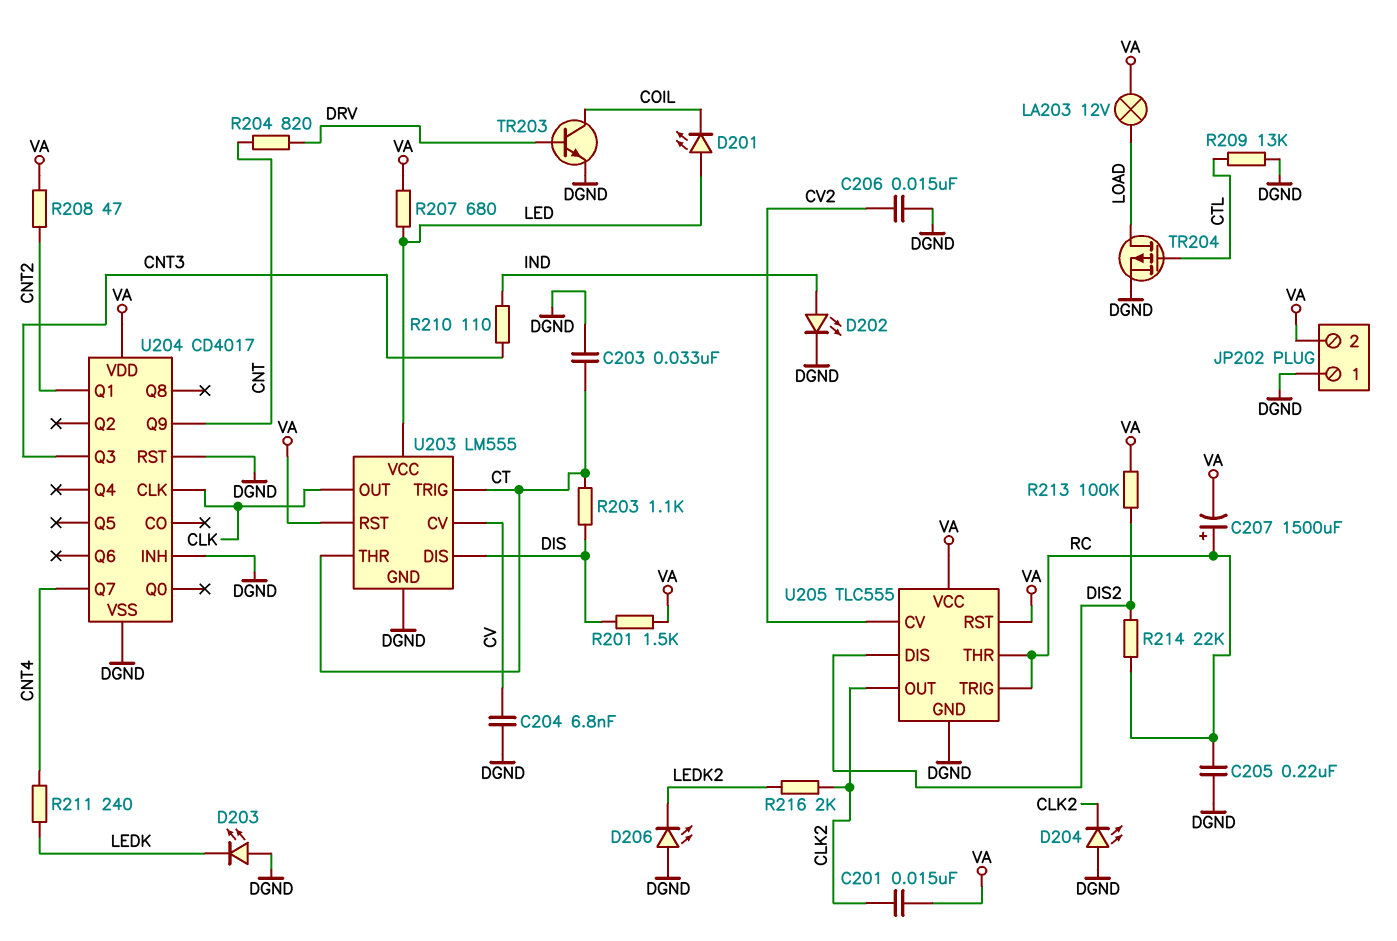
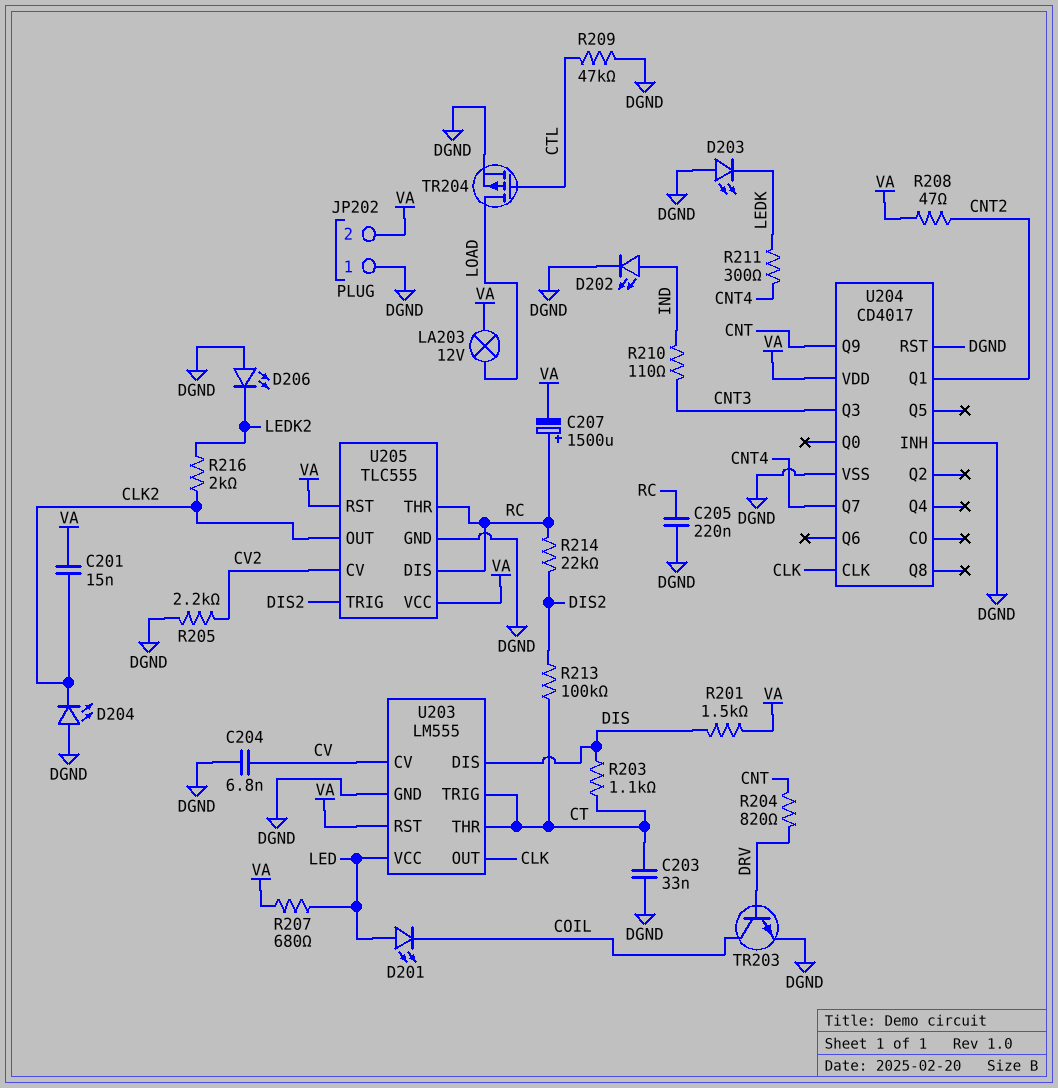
C206: 15nF (CV2, DGND) -> none
R205: none -> 2.2k (CV2, DGND)
R209: 13k (CTL, DGND) -> 47k (CTL, DGND)
R211: 240 (CNT4, LEDK) -> 300 (CNT4, LEDK)
R213: 100k (DIS2, VA) -> 100k (CT, DIS2)
U205 pin DIS: DIS2 -> RC
U205 pin TRIG: RC -> DIS2

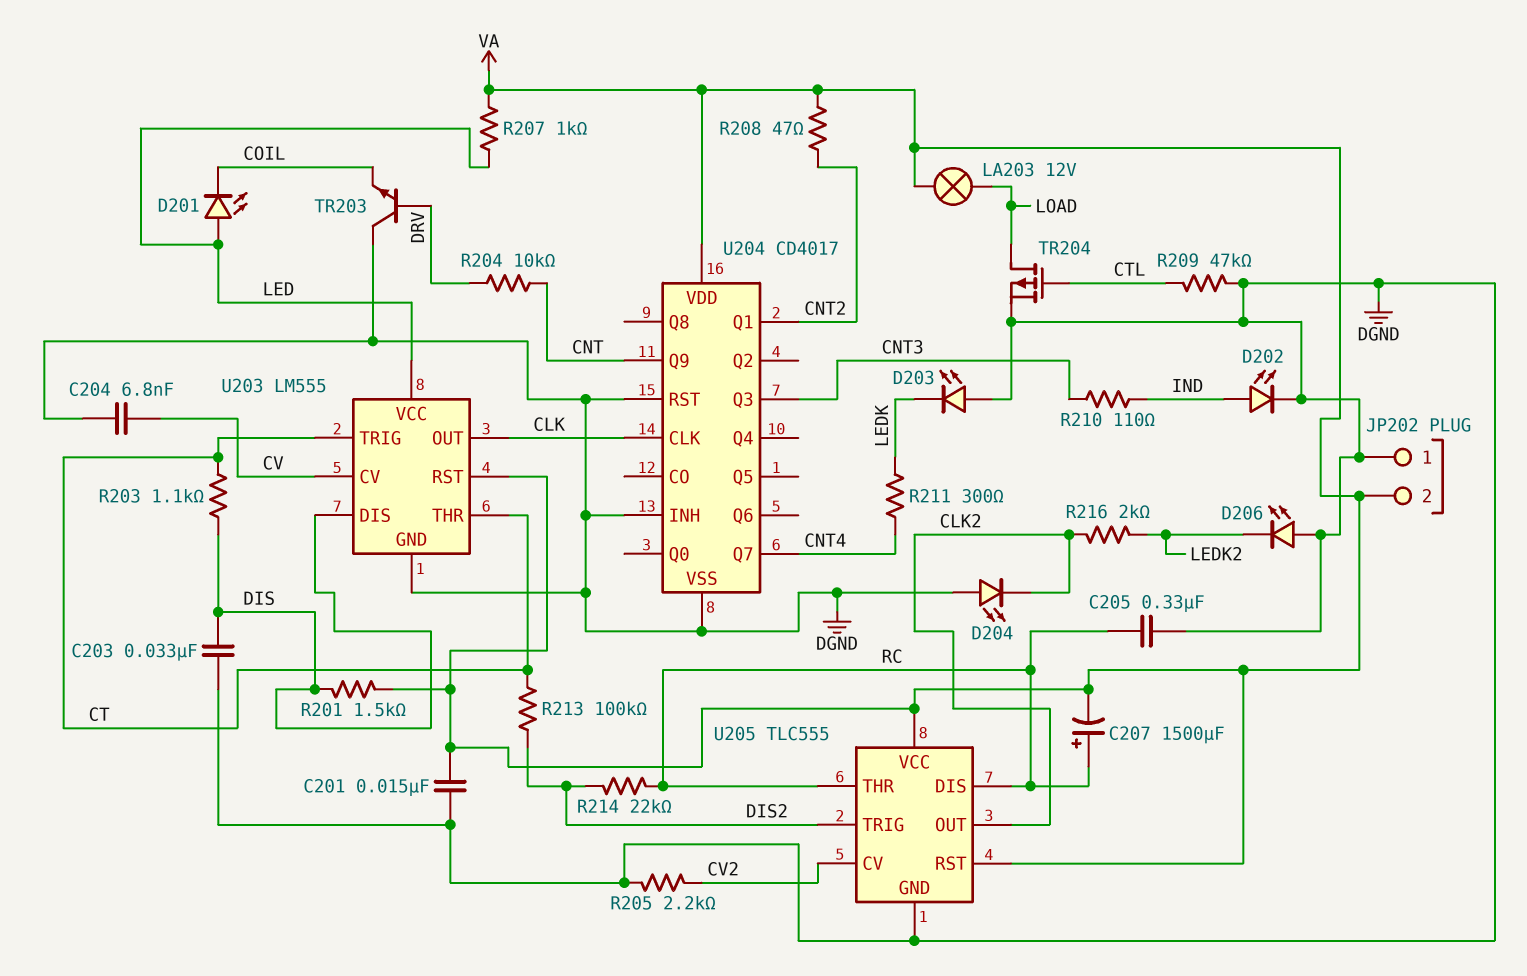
C201: 15nF (CLK2, VA) -> 15nF (DGND, VA)
C203: 33nF (CT, DGND) -> 33nF (DGND, DIS)
C205: 220nF (DGND, RC) -> 330nF (DGND, RC)
R204: 820 (CNT, DRV) -> 10k (CNT, DRV)
R207: 680 (LED, VA) -> 1k (LED, VA)
TR203: NPN (B DRV, C COIL, E DGND) -> NPN (B DRV, C DGND, E COIL)

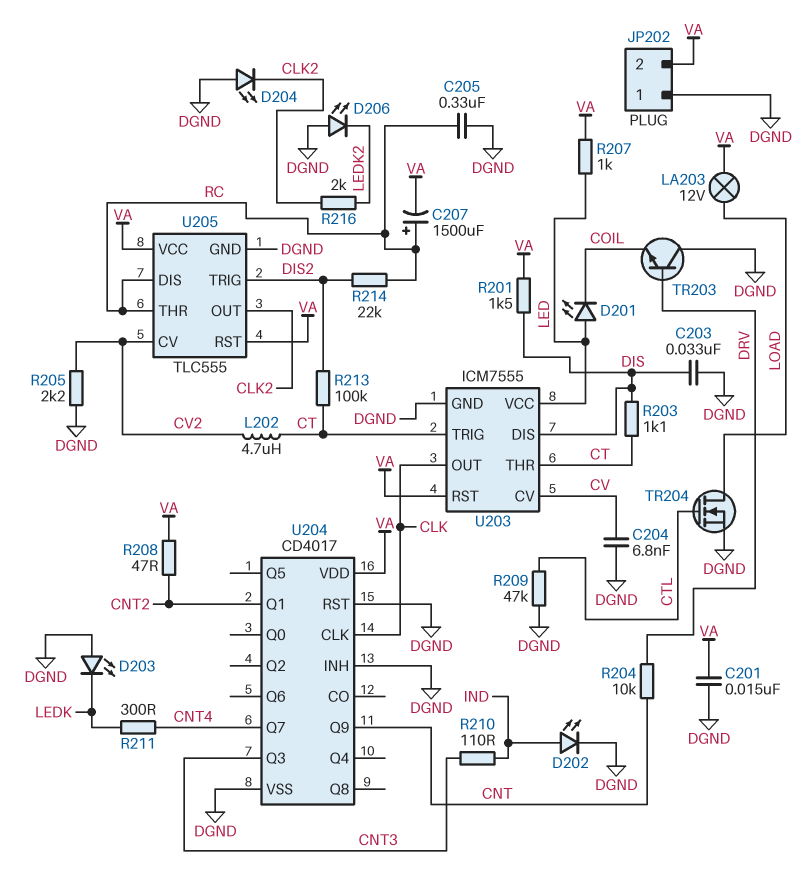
L202: none -> 4.7uH (CT, CV2)
TR204: PMOS (G CTL, D LOAD, S DGND) -> NMOS (G CTL, D LOAD, S DGND)
U203: LM555 -> ICM7555

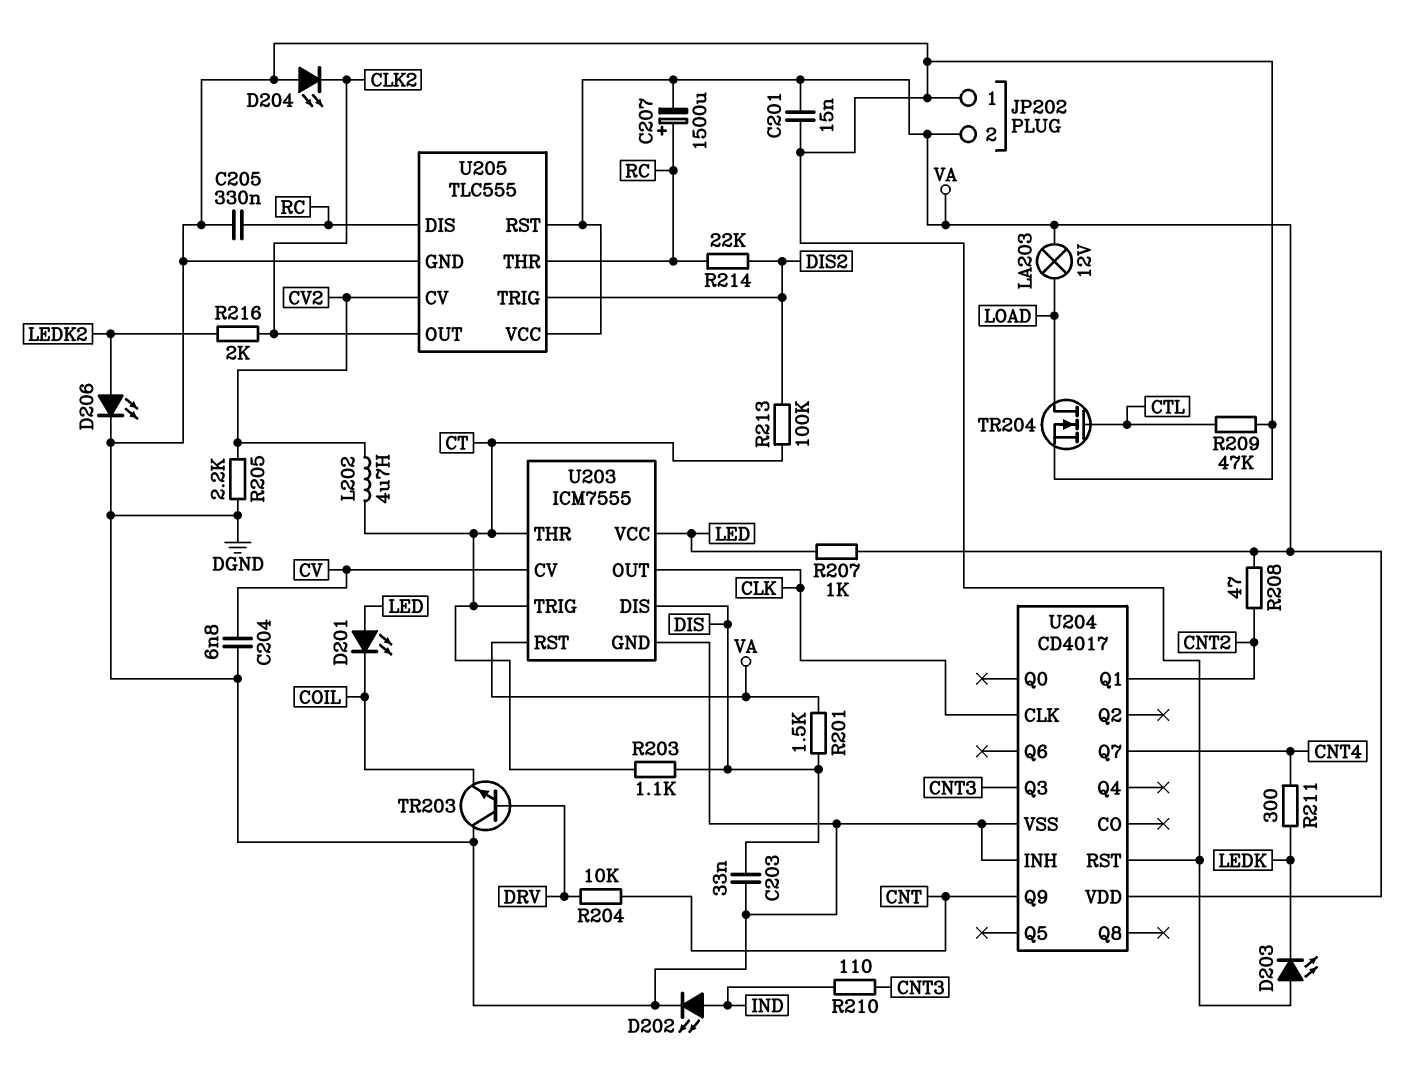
D206: LED (A DGND, K LEDK2) -> LED (A LEDK2, K DGND)

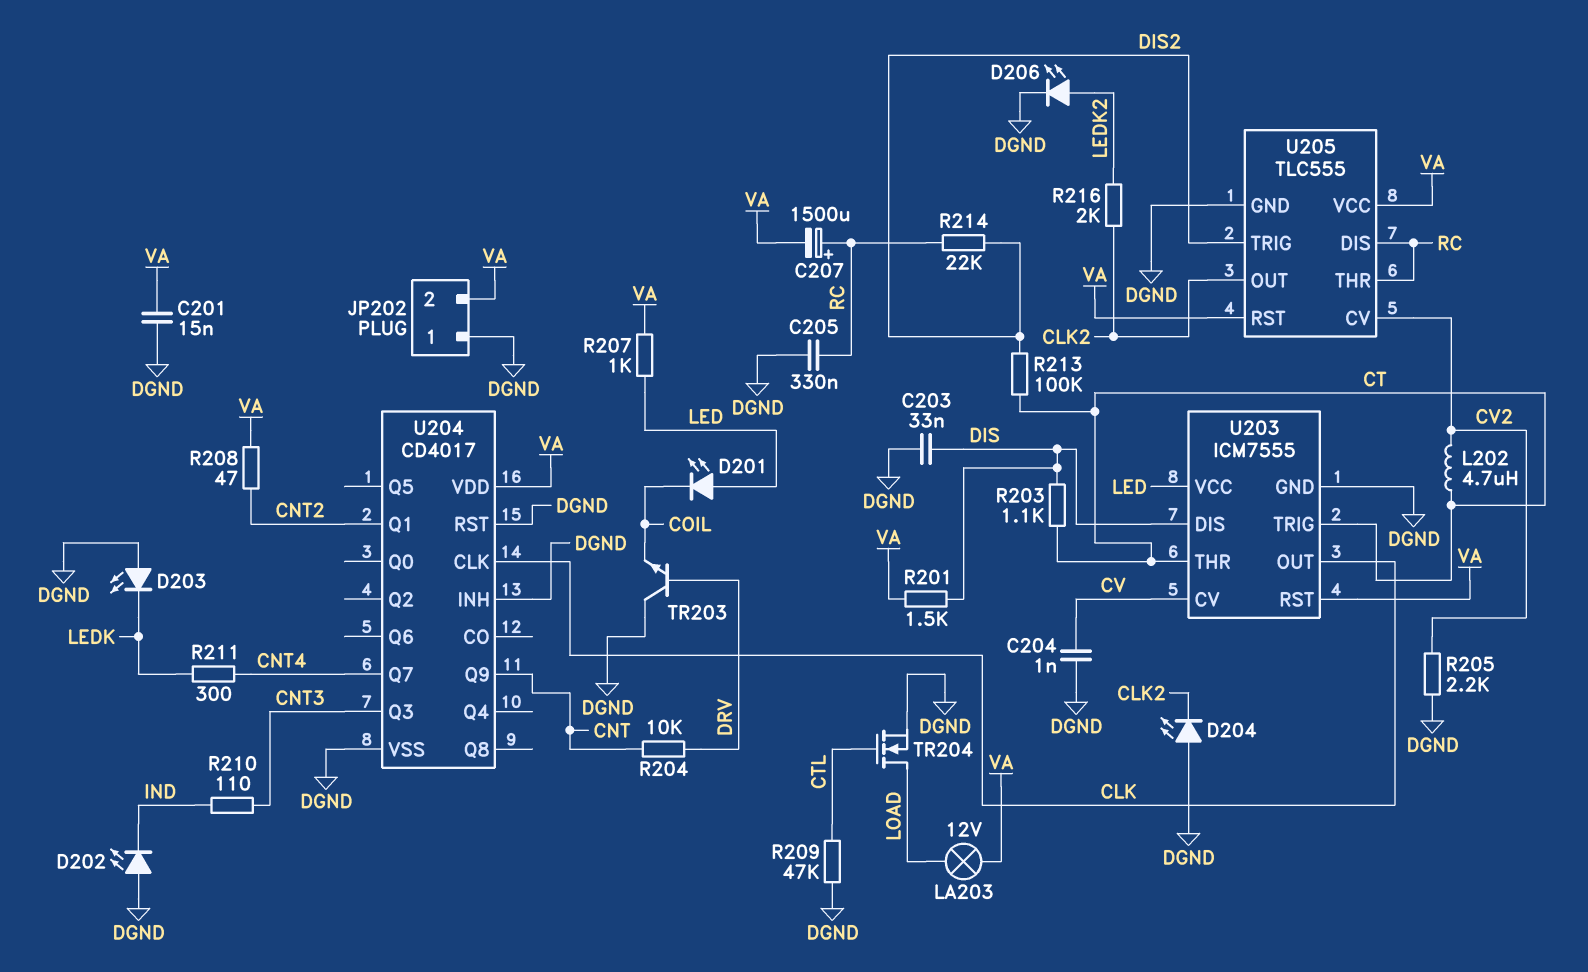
C204: 6.8nF (CV, DGND) -> 1nF (CV, DGND)
D202: LED (A IND, K DGND) -> LED (A DGND, K IND)

